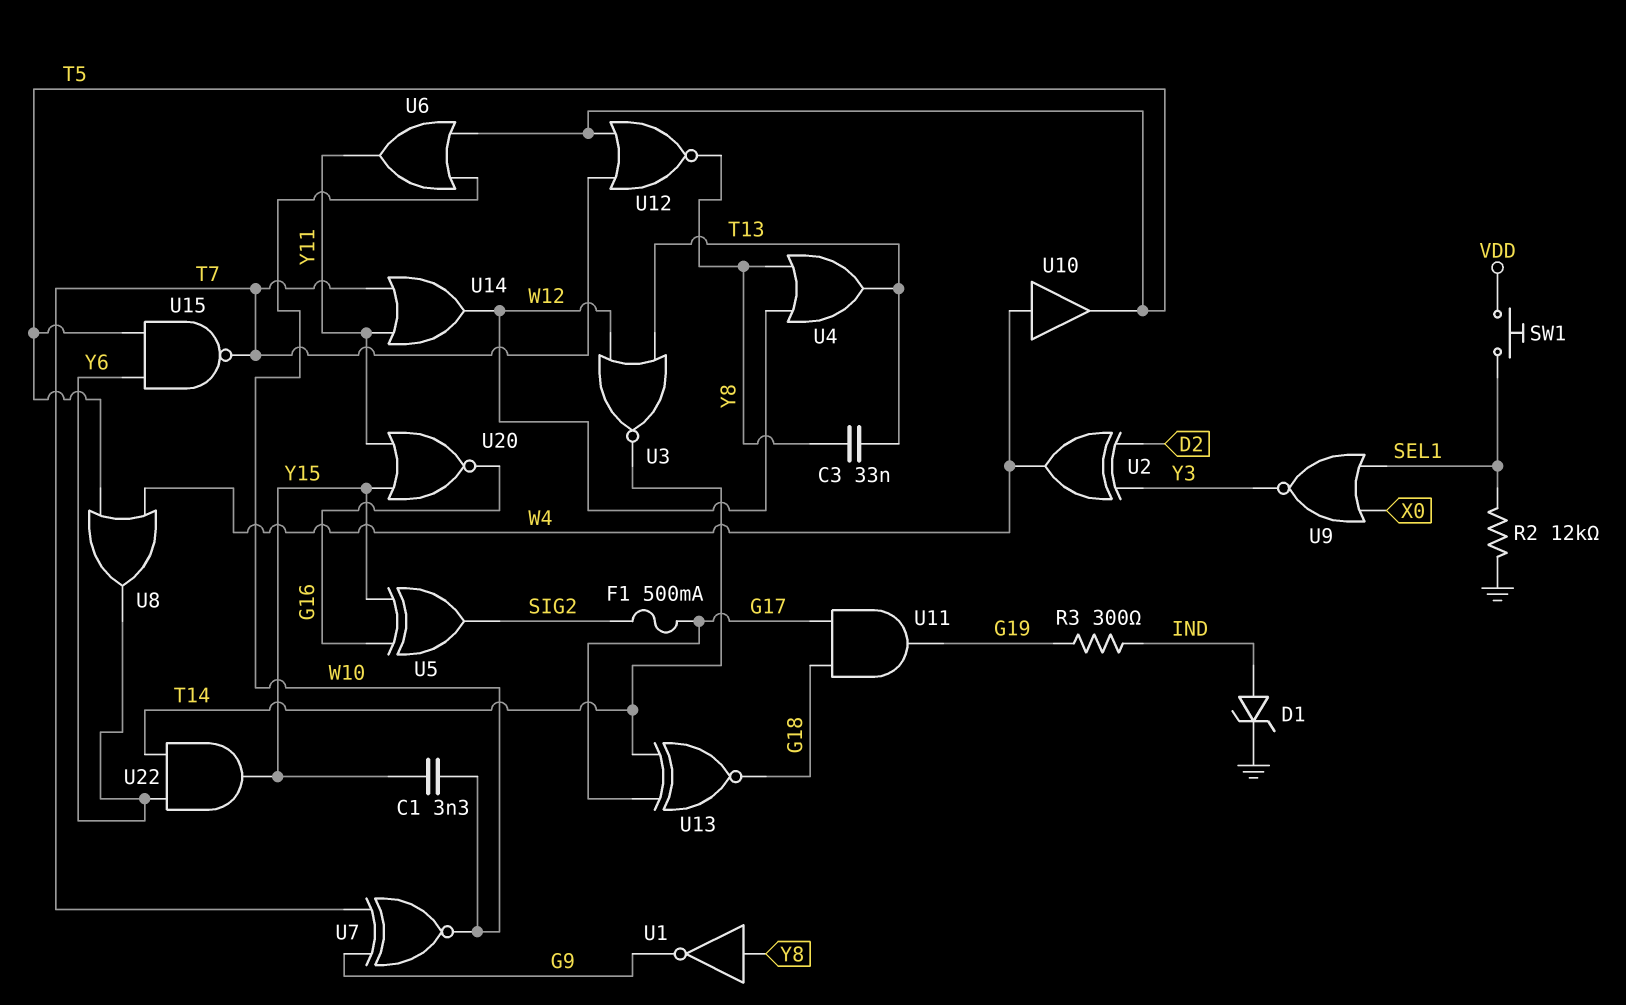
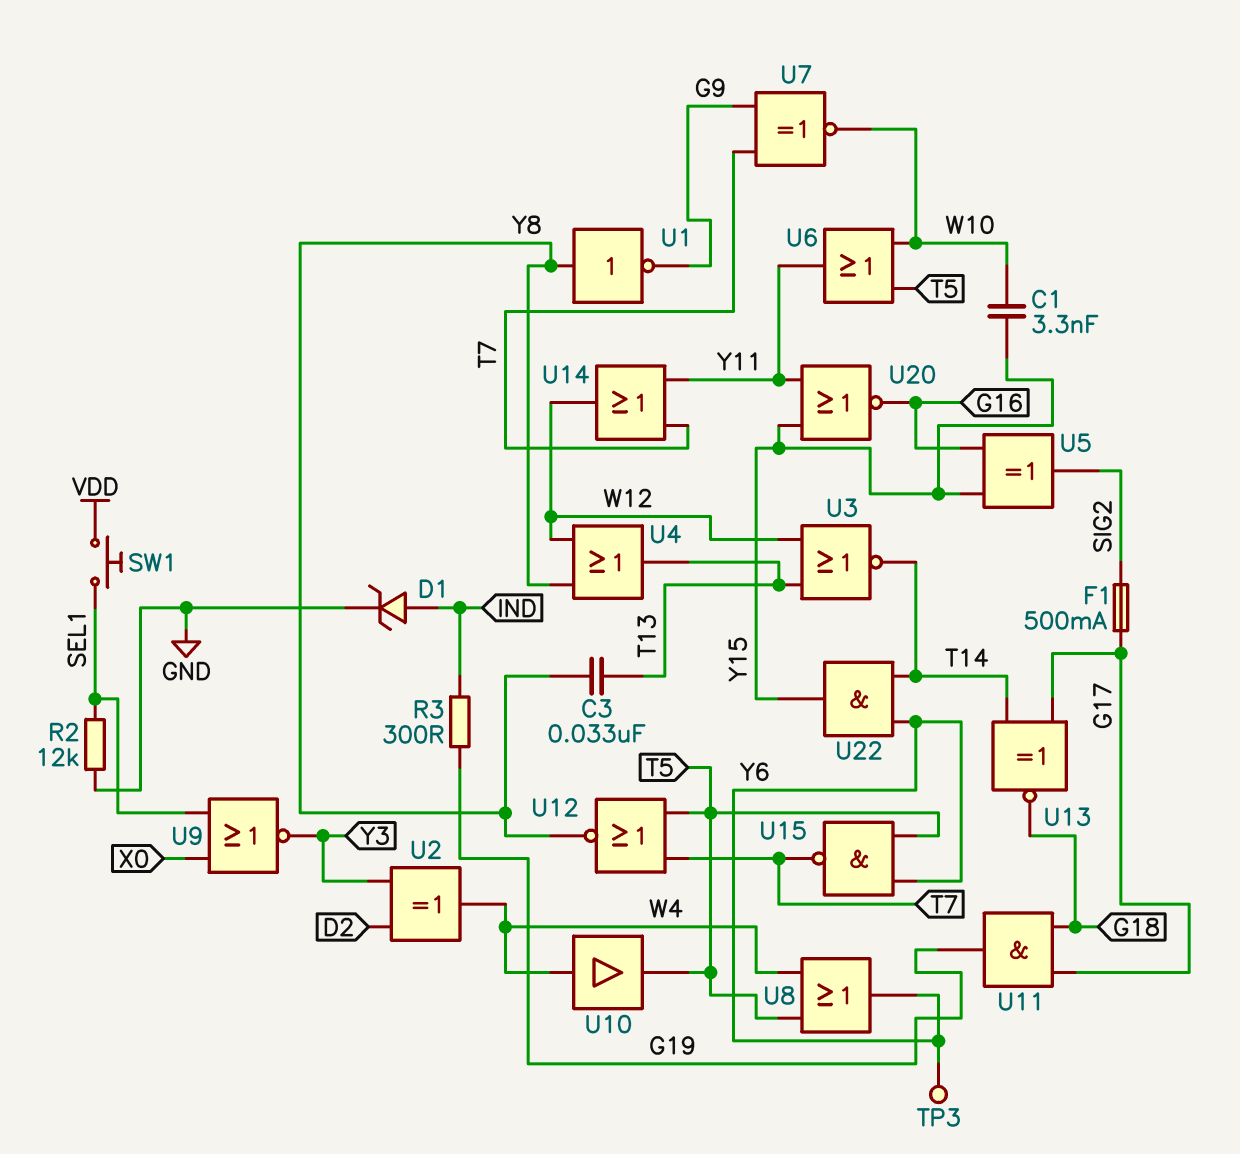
TP3: none -> test point (Y6)

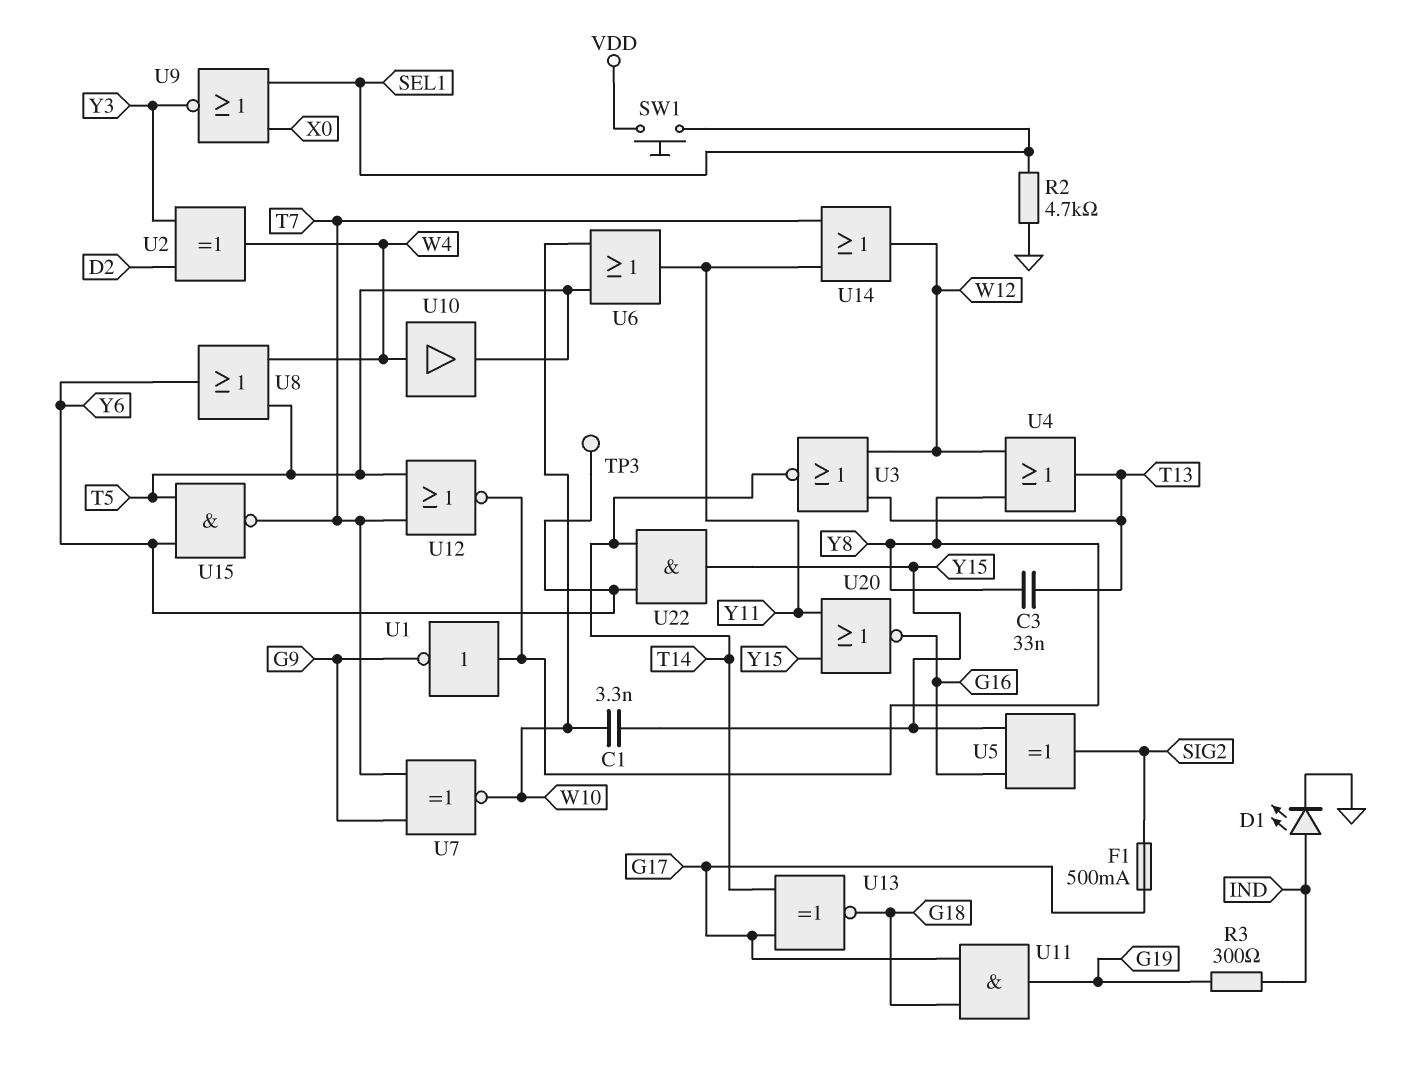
D1: zener (A IND, K GND) -> LED (A IND, K GND)
R2: 12k (GND, SEL1) -> 4.7k (GND, SEL1)

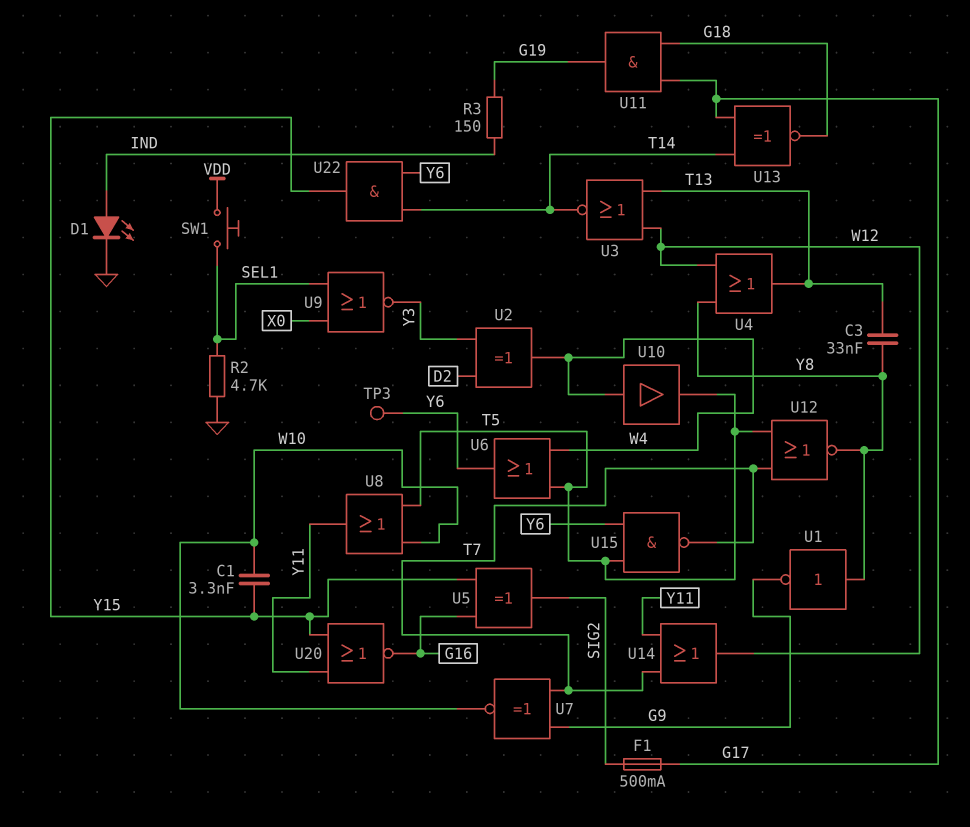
R3: 300 (G19, IND) -> 150 (G19, IND)
U6: OR (in T5, in W10, out Y11) -> OR (in T5, in W4, out Y6)
U8: OR (in T5, in W4, out Y6) -> OR (in T5, in W10, out Y11)

